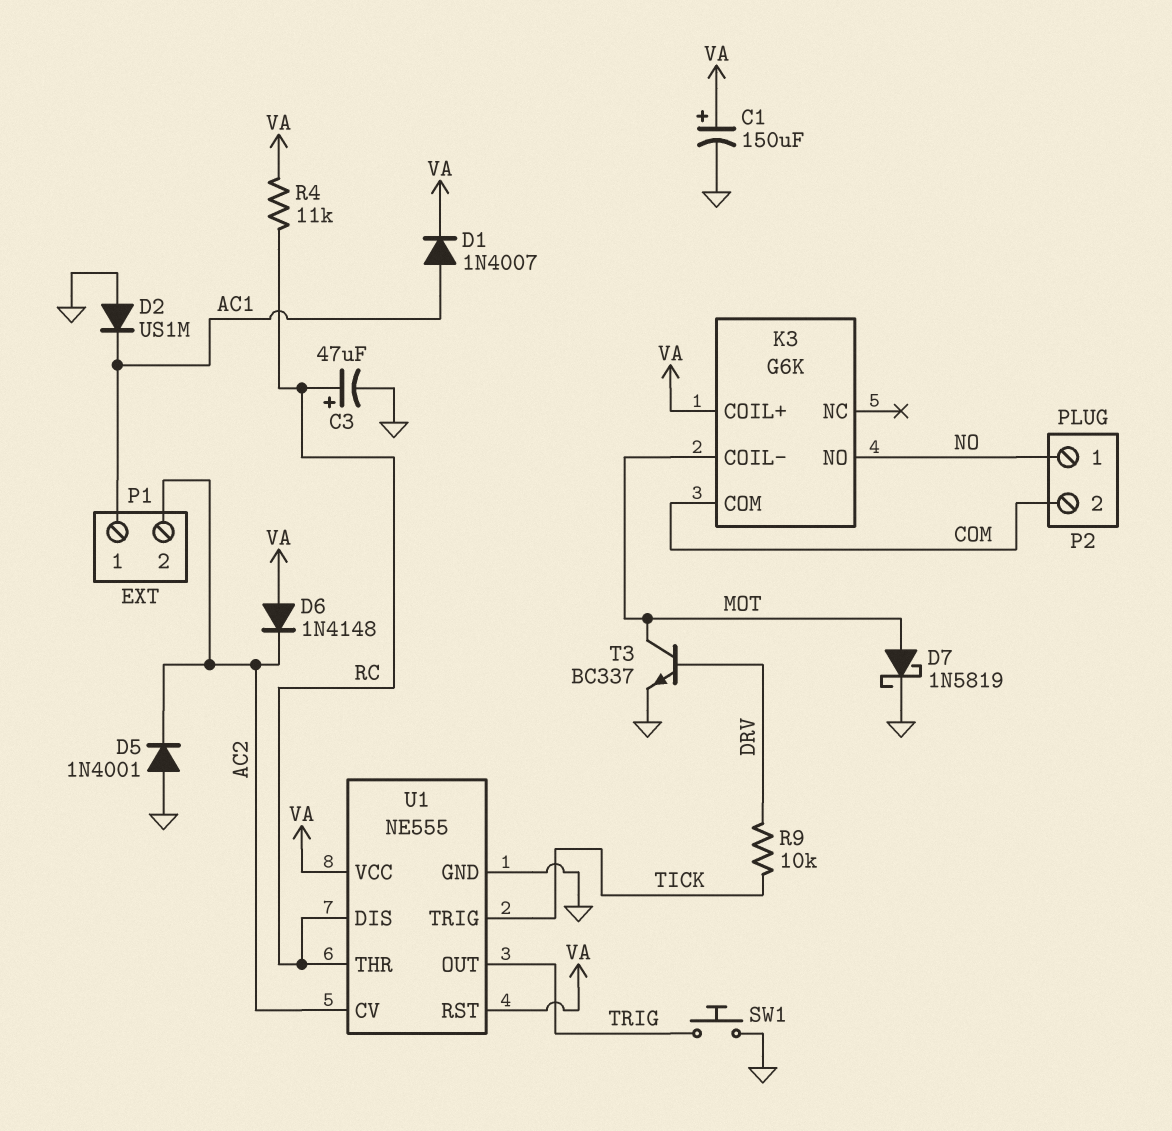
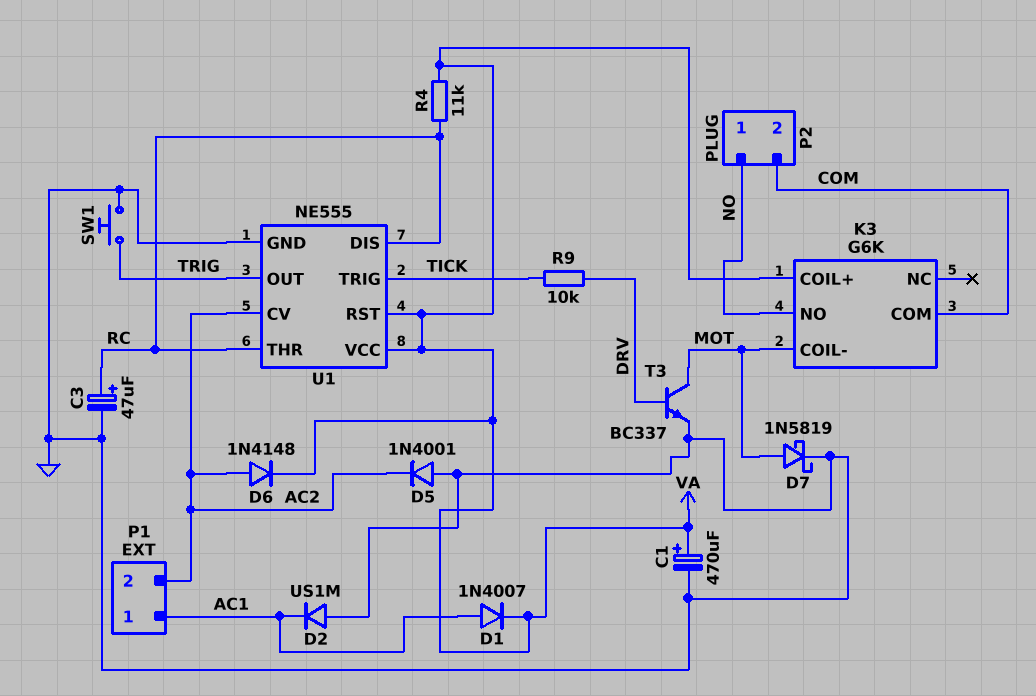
C1: 150uF (plus VA, minus GND) -> 470uF (plus VA, minus GND)
D6: diode 1N4148 (A VA, K AC2) -> diode 1N4148 (A AC2, K VA)

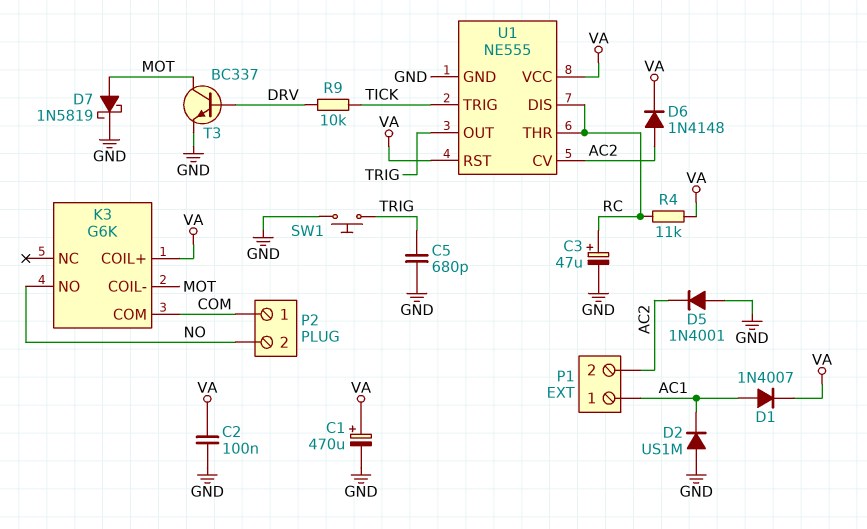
C2: none -> 100nF (GND, VA)
C5: none -> 680pF (GND, TRIG)
P2 pin 1: NO -> COM
P2 pin 2: COM -> NO

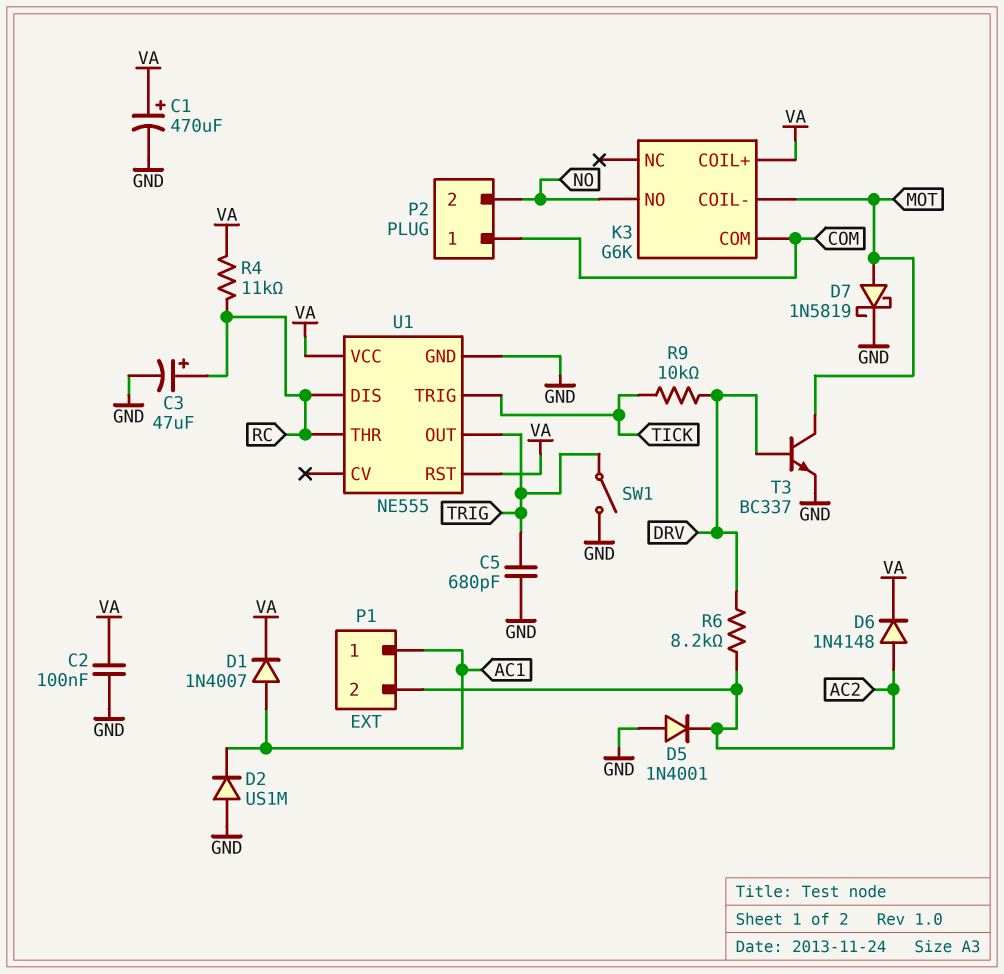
R6: none -> 8.2k (AC2, DRV)
SW1: button (GND, TRIG) -> switch (GND, TRIG)
U1 pin CV: AC2 -> none

